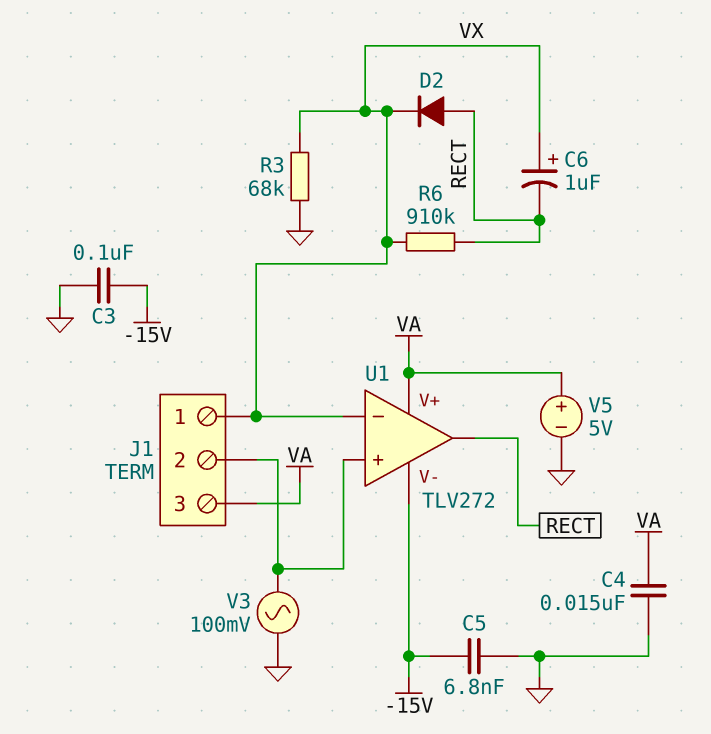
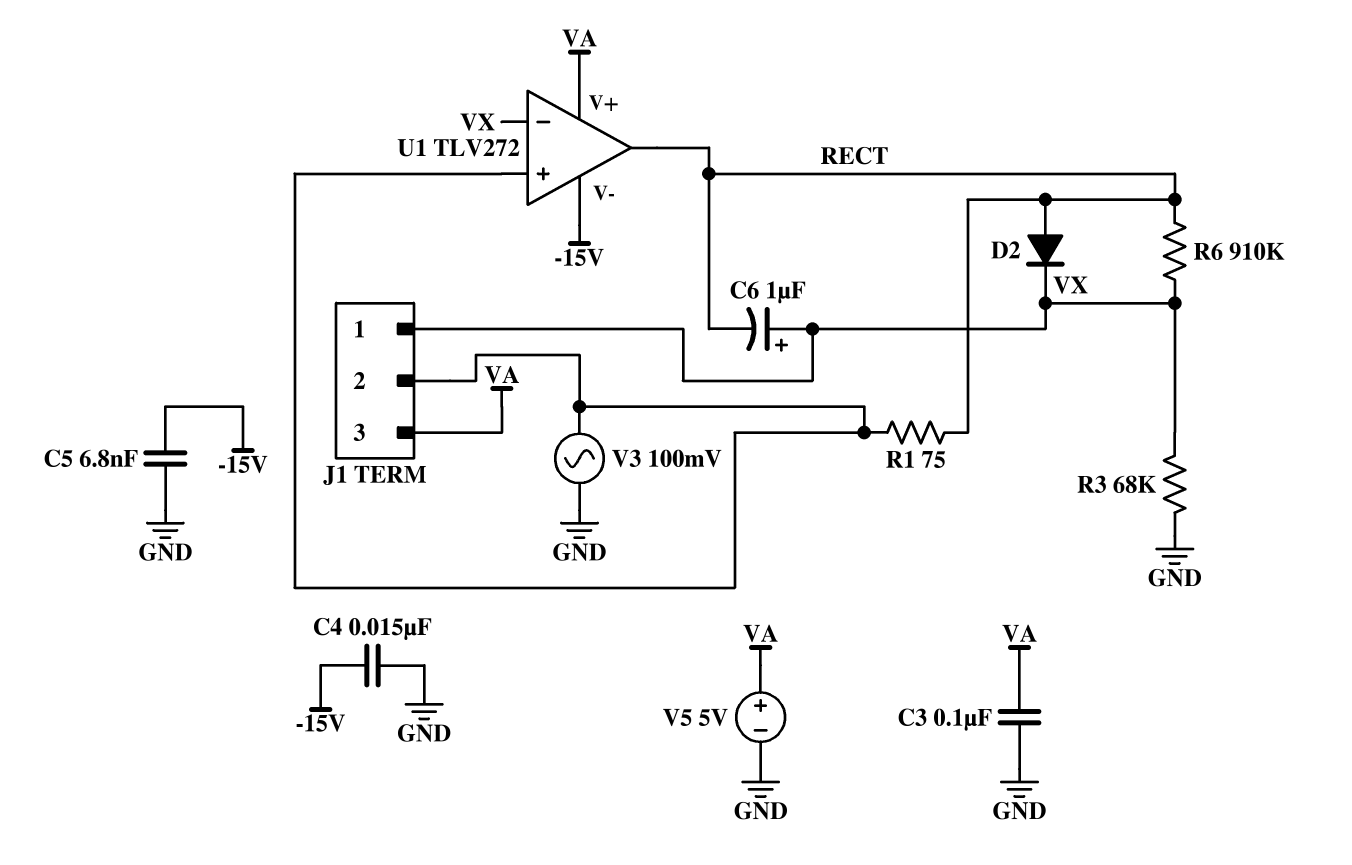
C3: 100nF (-15V, GND) -> 100nF (GND, VA)
C4: 15nF (GND, VA) -> 15nF (-15V, GND)
R1: none -> 75 (J1/2, RECT)

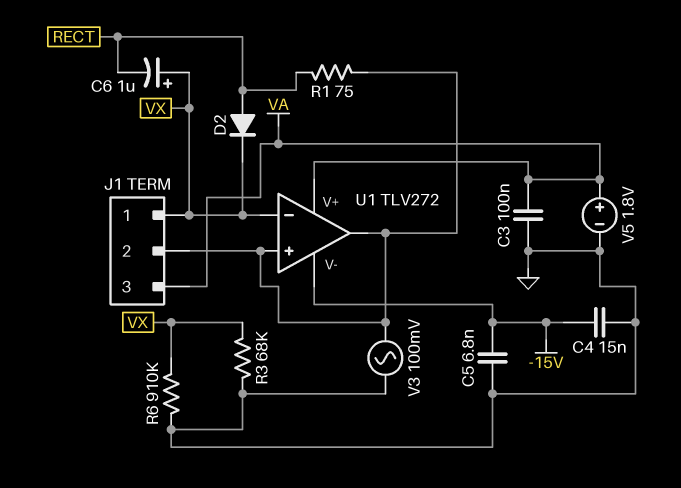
R6: 910k (RECT, VX) -> 910k (GND, VX)
U1 pin out: RECT -> J1/2
V5: 5V (plus VA, minus GND) -> 1.8V (plus VA, minus GND)

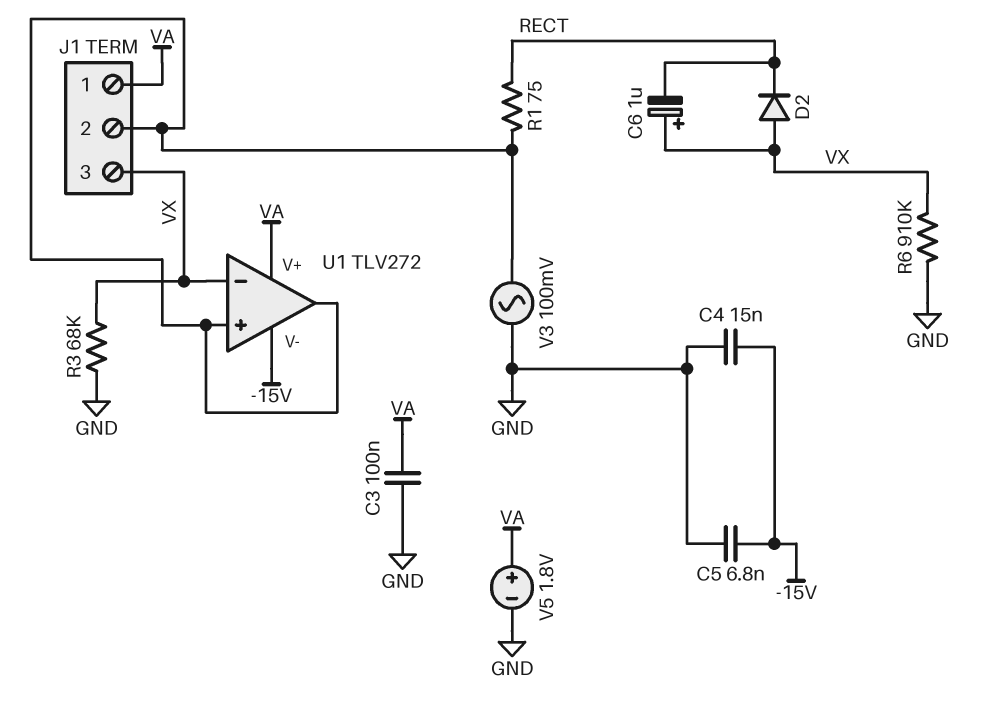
D2: diode (A RECT, K VX) -> diode (A VX, K RECT)
J1 pin 1: VX -> VA
J1 pin 3: VA -> VX

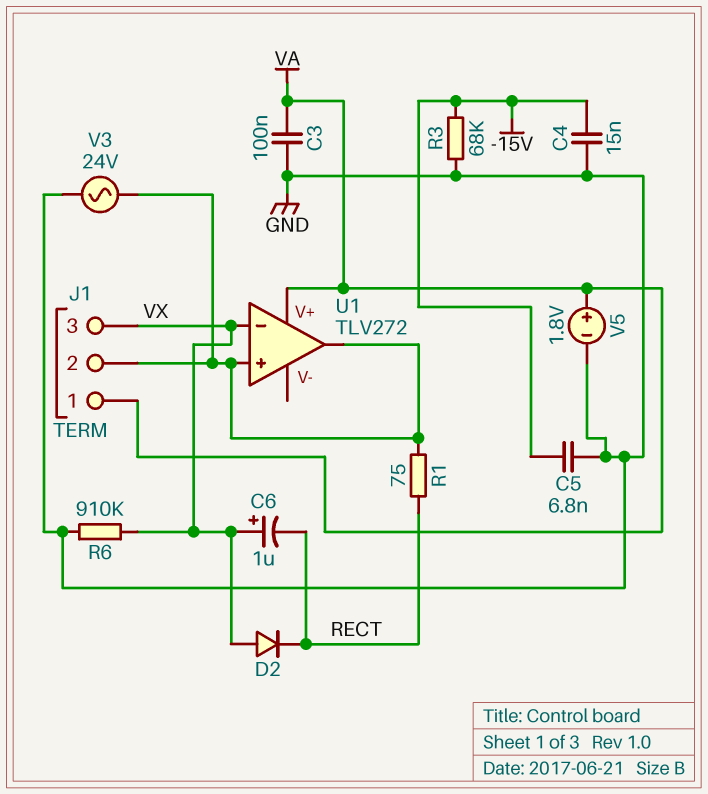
R3: 68k (GND, VX) -> 68k (-15V, GND)
U1 pin V-: -15V -> none
V3: AC 100mV (GND, J1/2) -> AC 24V (GND, J1/2)

